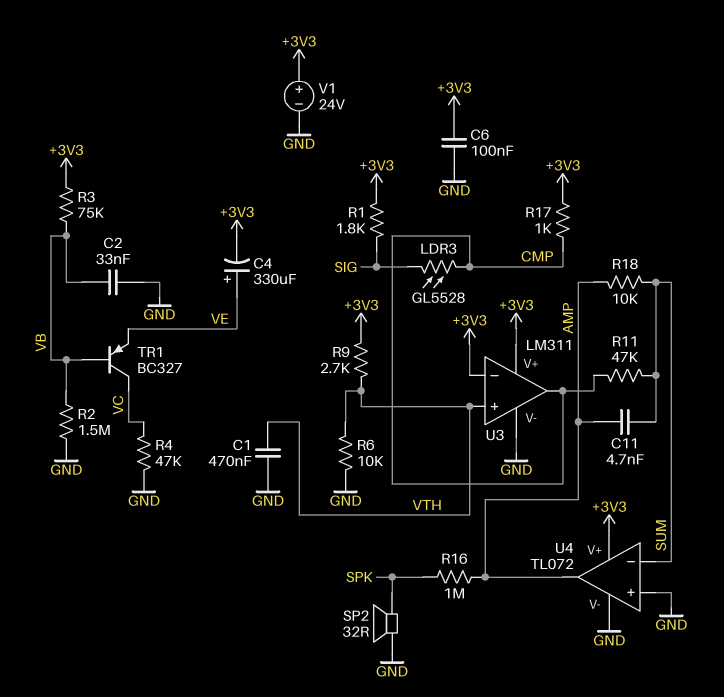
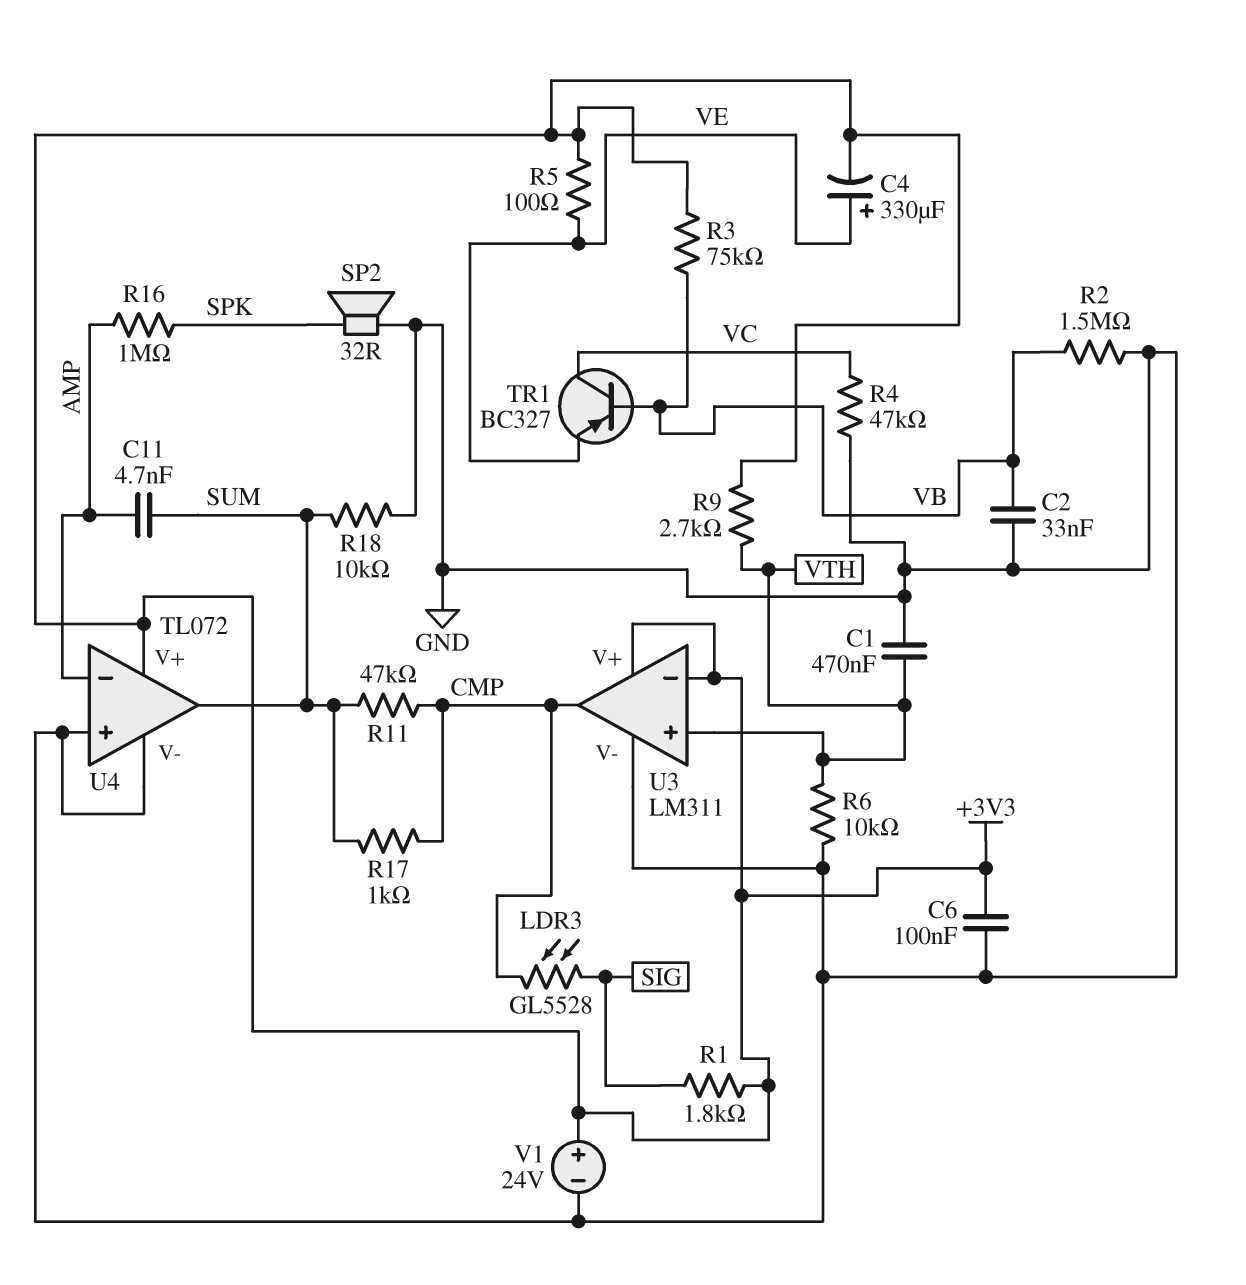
R5: none -> 100 (+3V3, VE)
R17: 1k (+3V3, CMP) -> 1k (CMP, SUM)
R18: 10k (AMP, SUM) -> 10k (GND, SUM)
U4 pin in-: SUM -> AMP
U4 pin out: AMP -> SUM

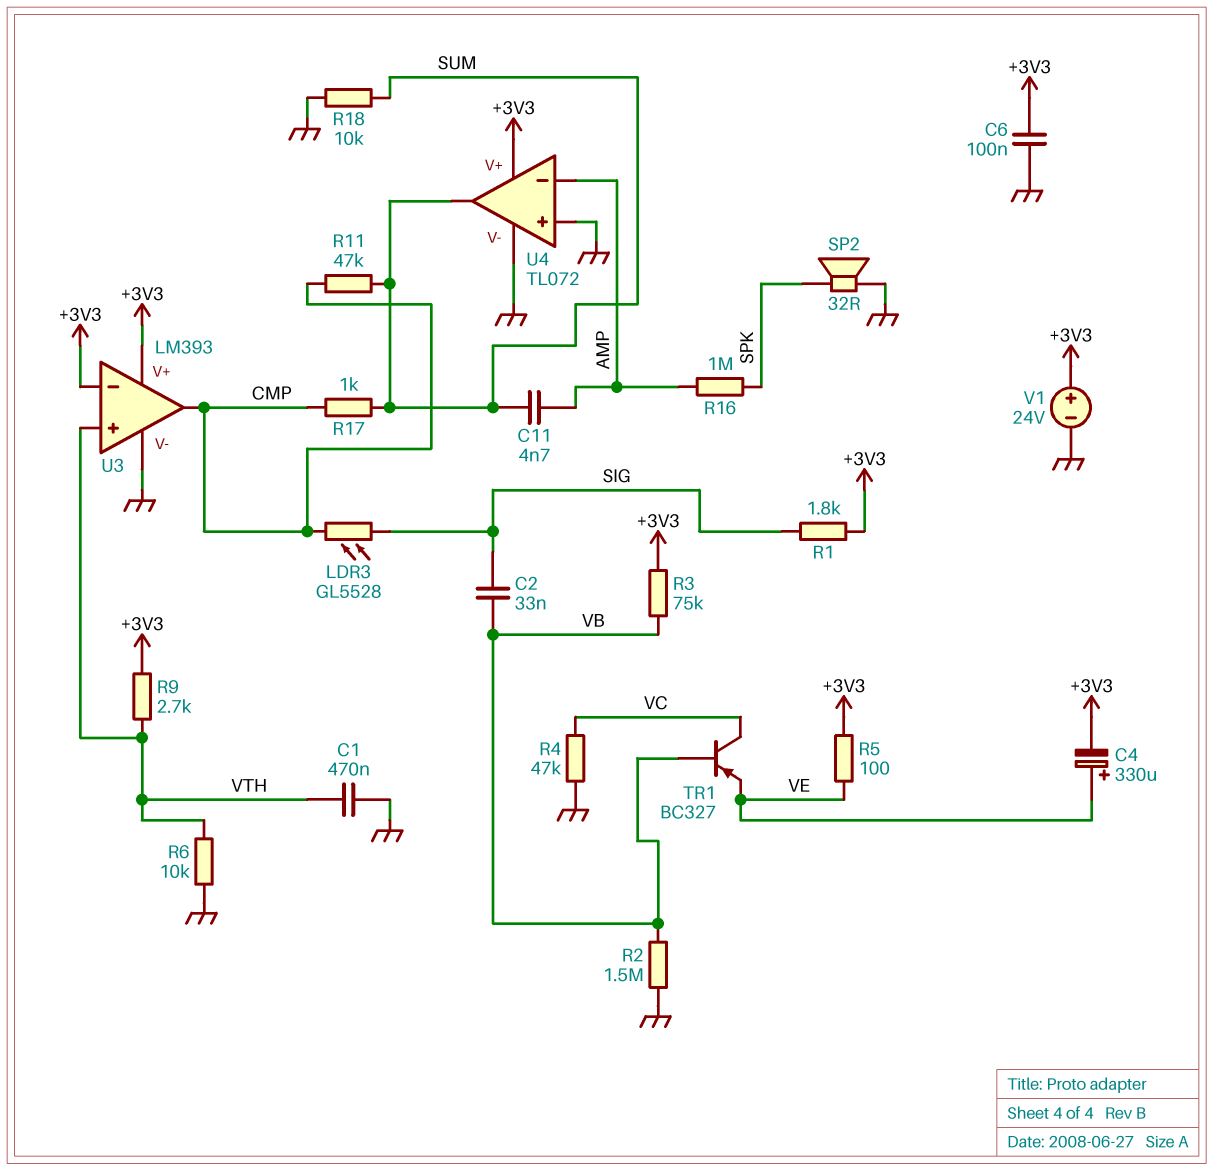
C2: 33nF (GND, VB) -> 33nF (SIG, VB)
U3: LM311 -> LM393

